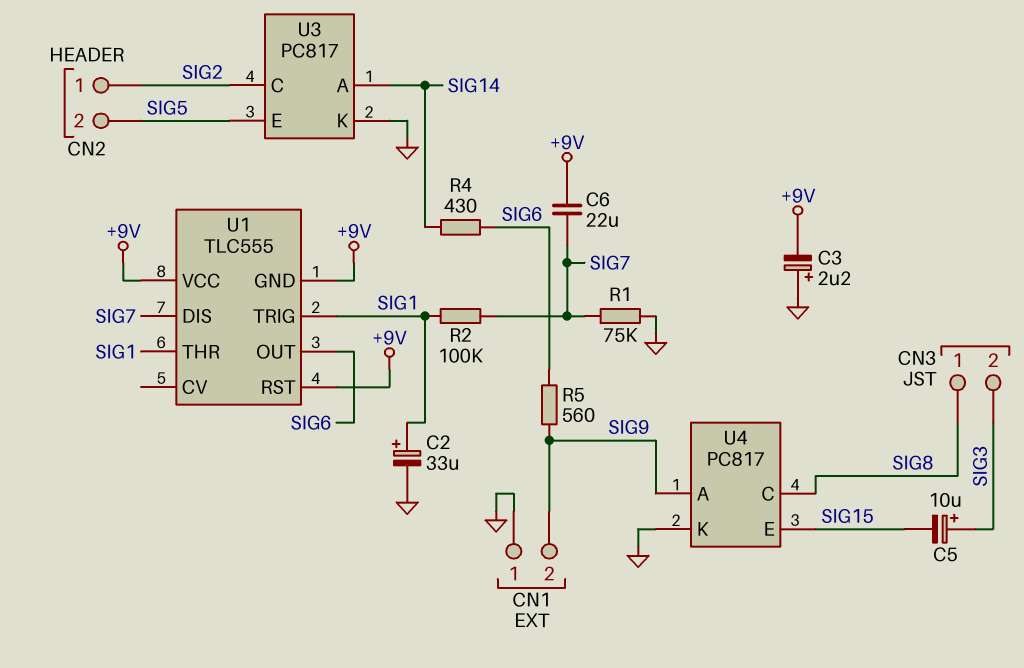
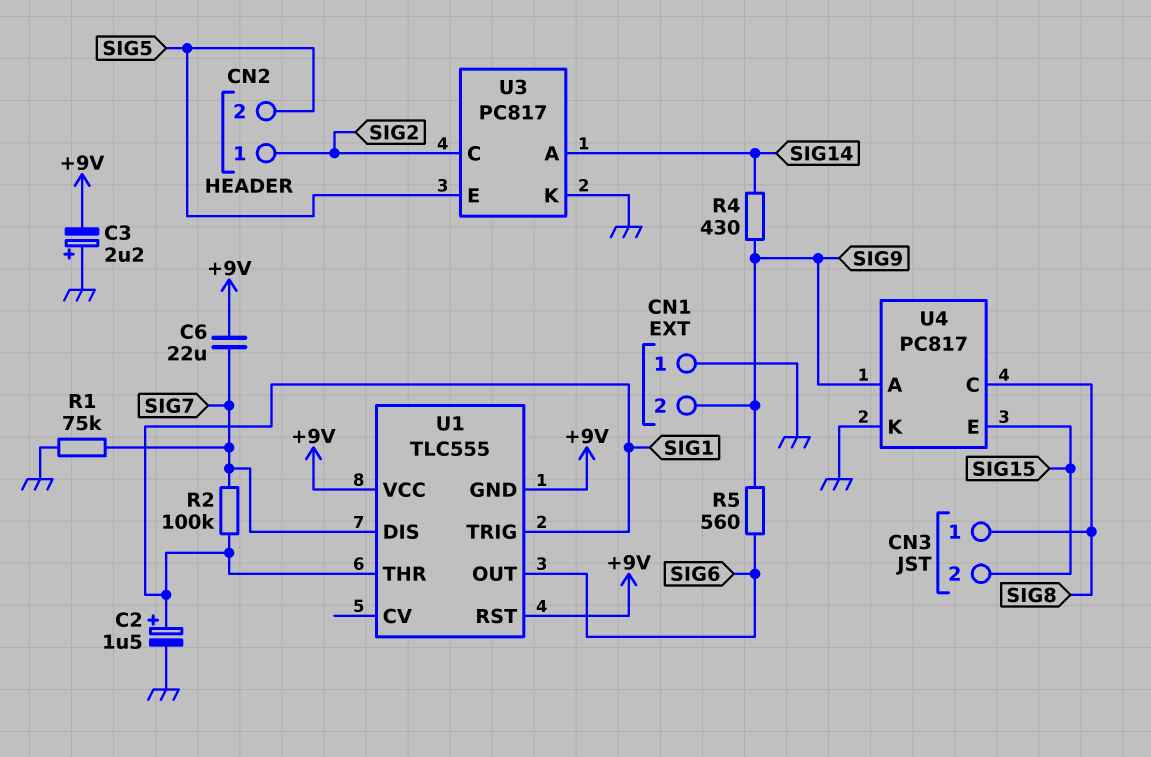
C2: 33uF (plus SIG1, minus GND) -> 1.5uF (plus SIG1, minus GND)
C5: 10uF (plus SIG3, minus SIG15) -> none
CN3 pin 2: SIG3 -> SIG15
R4: 430 (SIG6, SIG14) -> 430 (SIG9, SIG14)

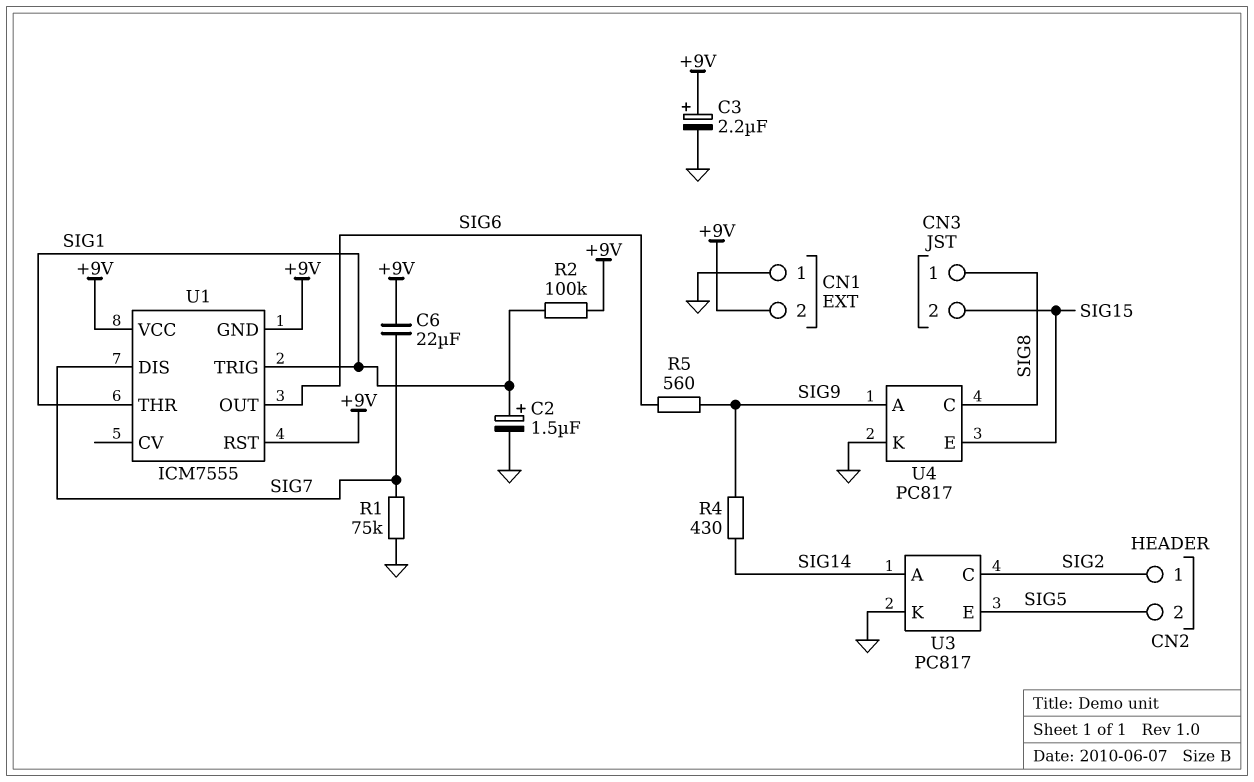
C3: 2.2uF (plus GND, minus +9V) -> 2.2uF (plus +9V, minus GND)
CN1 pin 2: SIG9 -> +9V
R2: 100k (SIG1, SIG7) -> 100k (+9V, SIG1)
U1: TLC555 -> ICM7555

